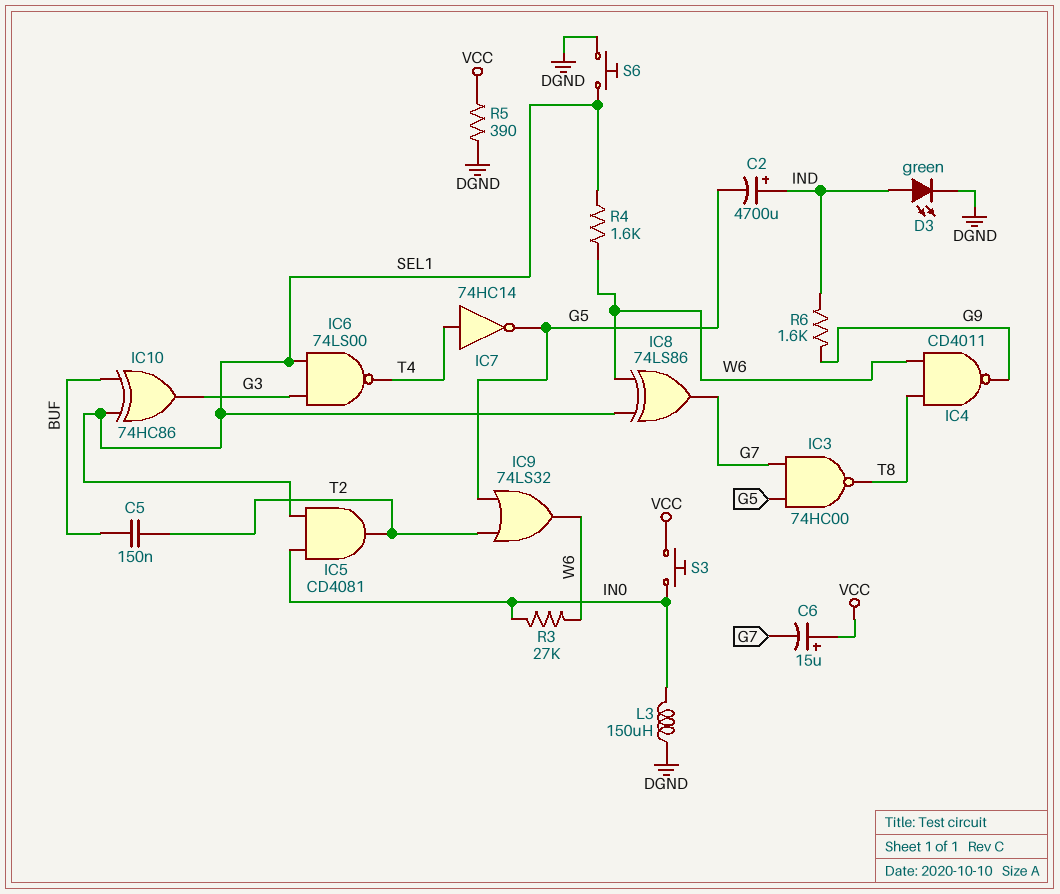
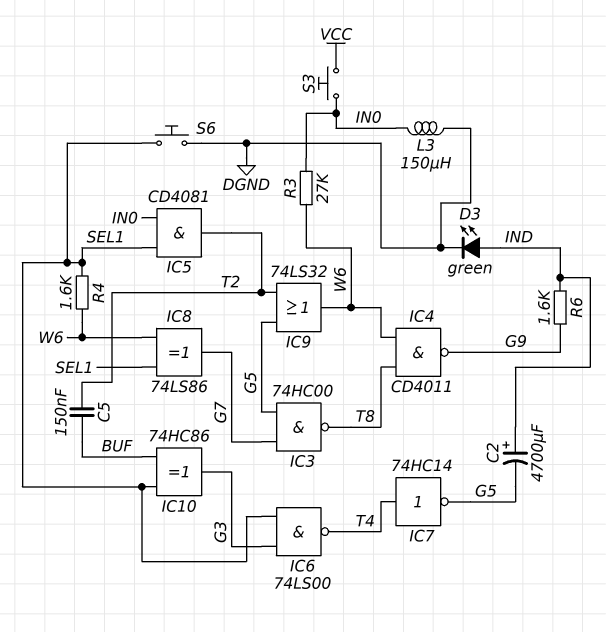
C6: 15uF (plus VCC, minus G7) -> none
R5: 390 (DGND, VCC) -> none

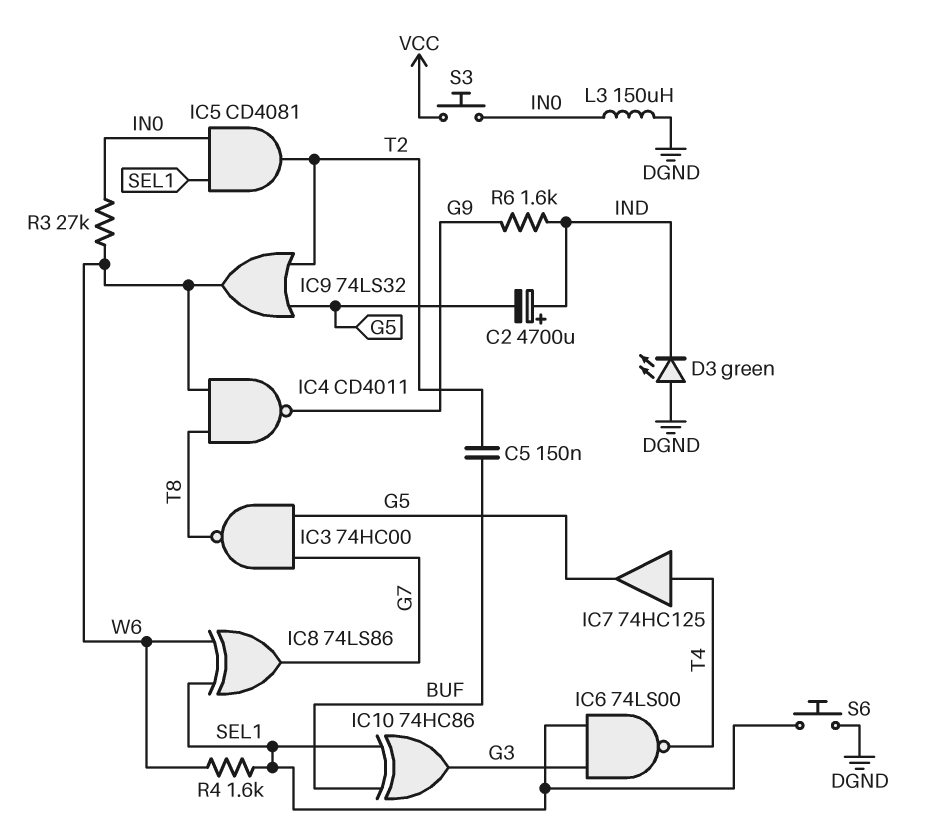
D3: LED green (A IND, K DGND) -> LED green (A DGND, K IND)
IC7: NOT 74HC14 (in T4, out G5) -> buffer 74HC125 (in T4, out G5)

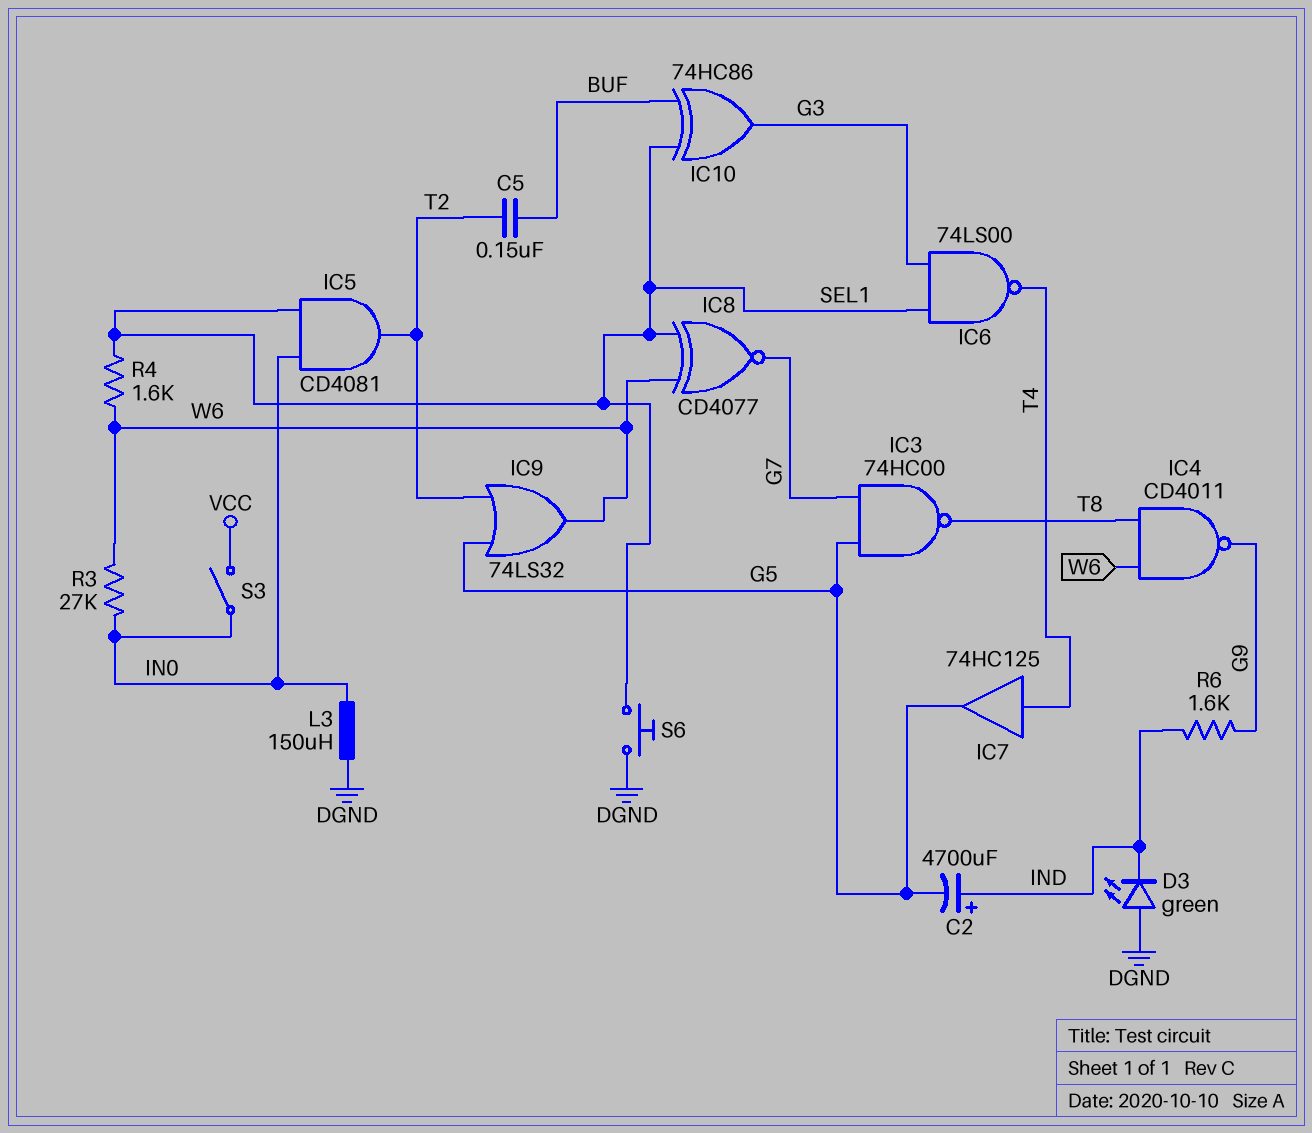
IC8: XOR 74LS86 (in SEL1, in W6, out G7) -> XNOR CD4077 (in SEL1, in W6, out G7)
S3: button (IN0, VCC) -> switch (IN0, VCC)

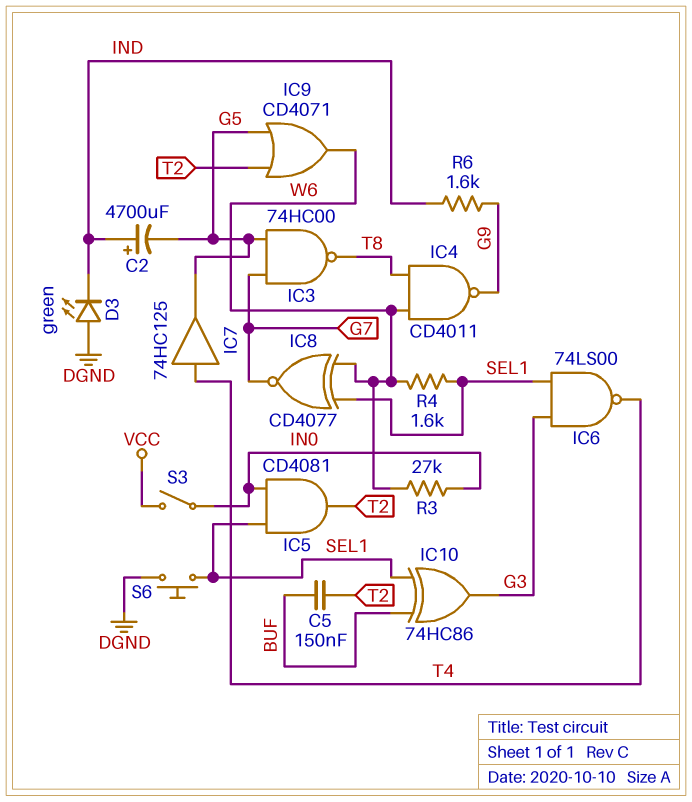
IC9: OR 74LS32 (in G5, in T2, out W6) -> OR CD4071 (in G5, in T2, out W6)
L3: 150uH (DGND, IN0) -> none

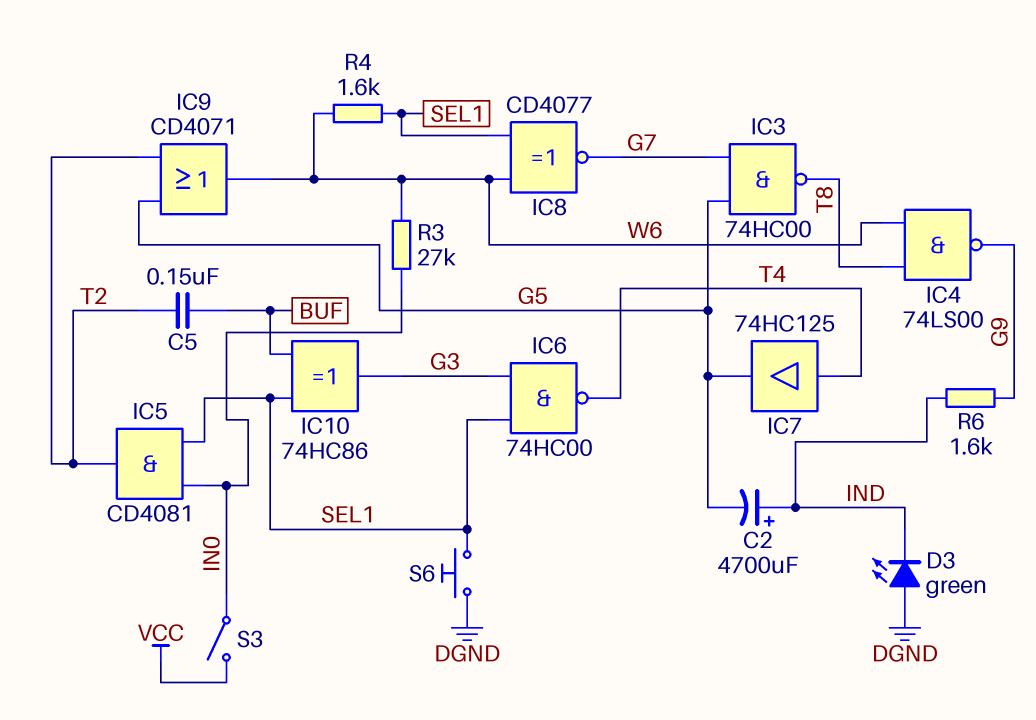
IC4: NAND CD4011 (in T8, in W6, out G9) -> NAND 74LS00 (in T8, in W6, out G9)
IC6: NAND 74LS00 (in G3, in SEL1, out T4) -> NAND 74HC00 (in G3, in SEL1, out T4)

